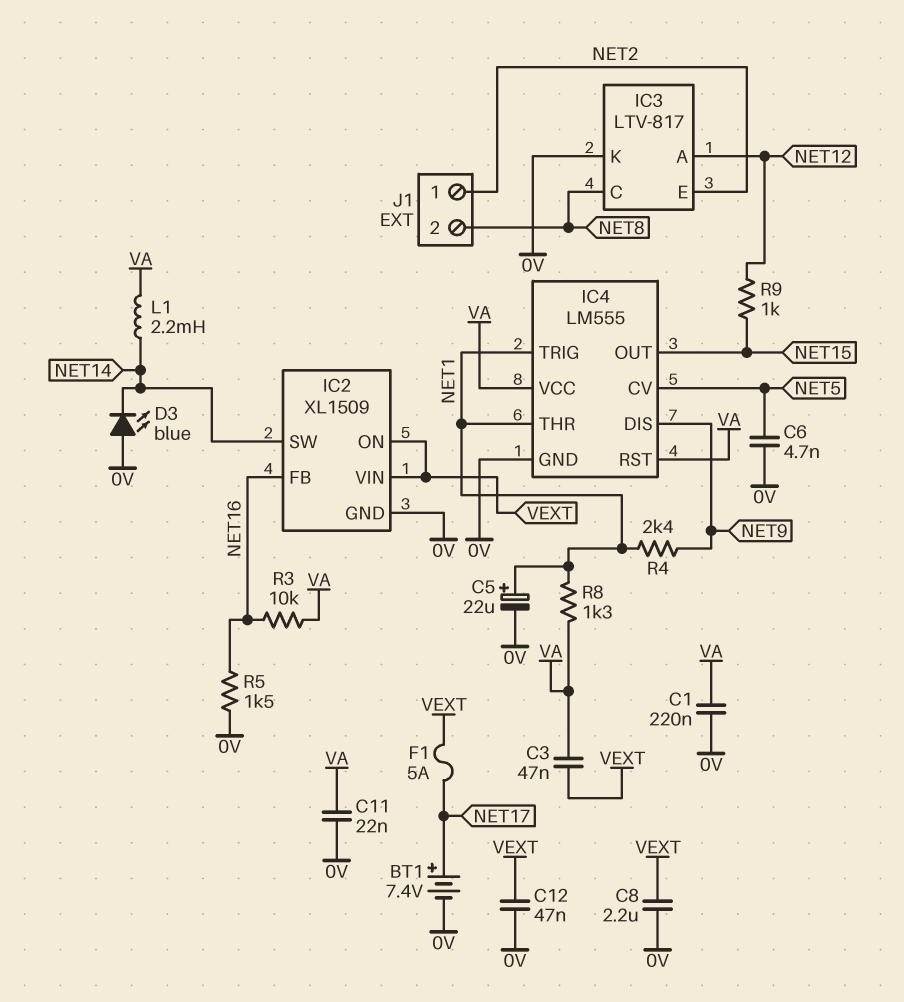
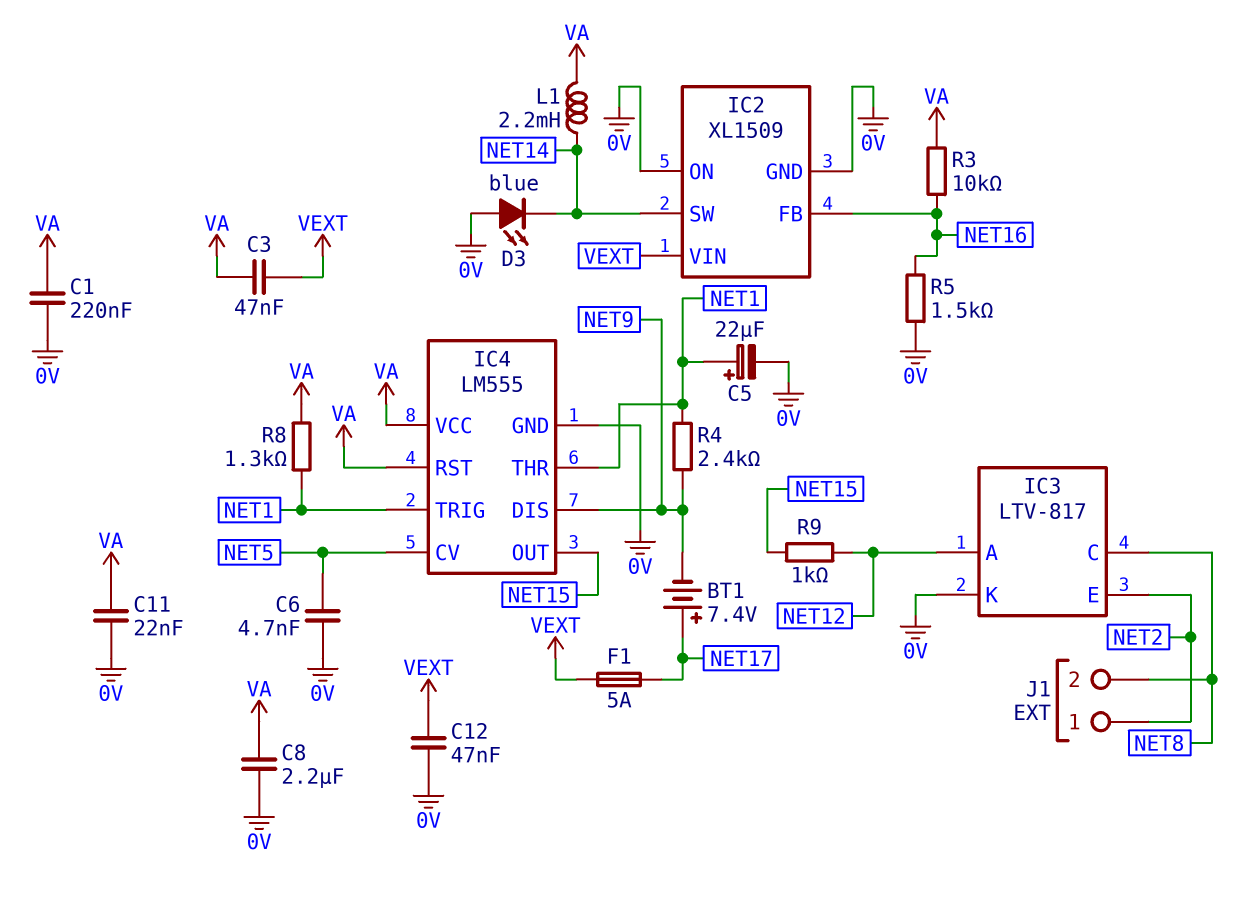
BT1: 7.4V (plus NET17, minus 0V) -> 7.4V (plus NET17, minus NET9)
C8: 2.2uF (0V, VEXT) -> 2.2uF (0V, VA)
IC2 pin ON: VEXT -> 0V

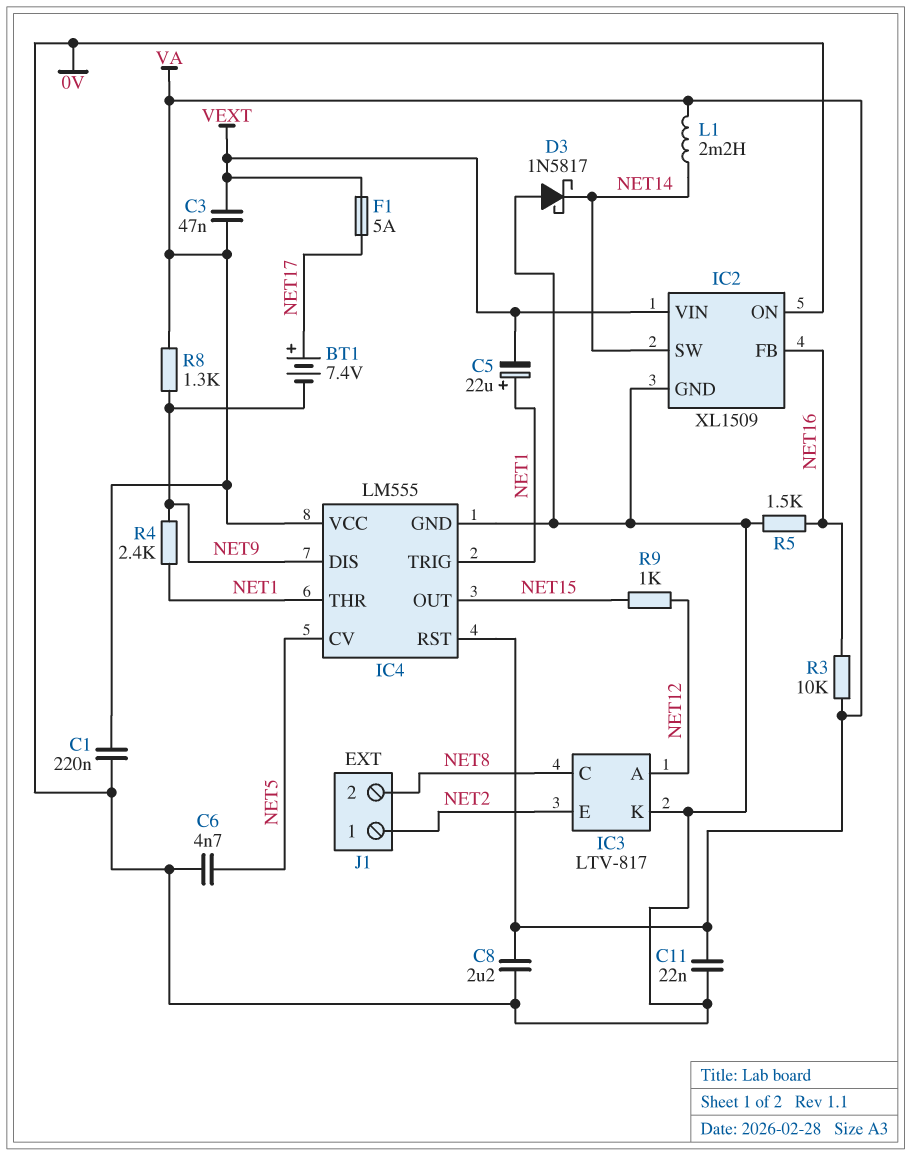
C5: 22uF (plus NET1, minus 0V) -> 22uF (plus NET1, minus VEXT)
C12: 47nF (0V, VEXT) -> none
D3: LED blue (A 0V, K NET14) -> schottky 1N5817 (A 0V, K NET14)
R8: 1.3k (NET1, VA) -> 1.3k (NET9, VA)

